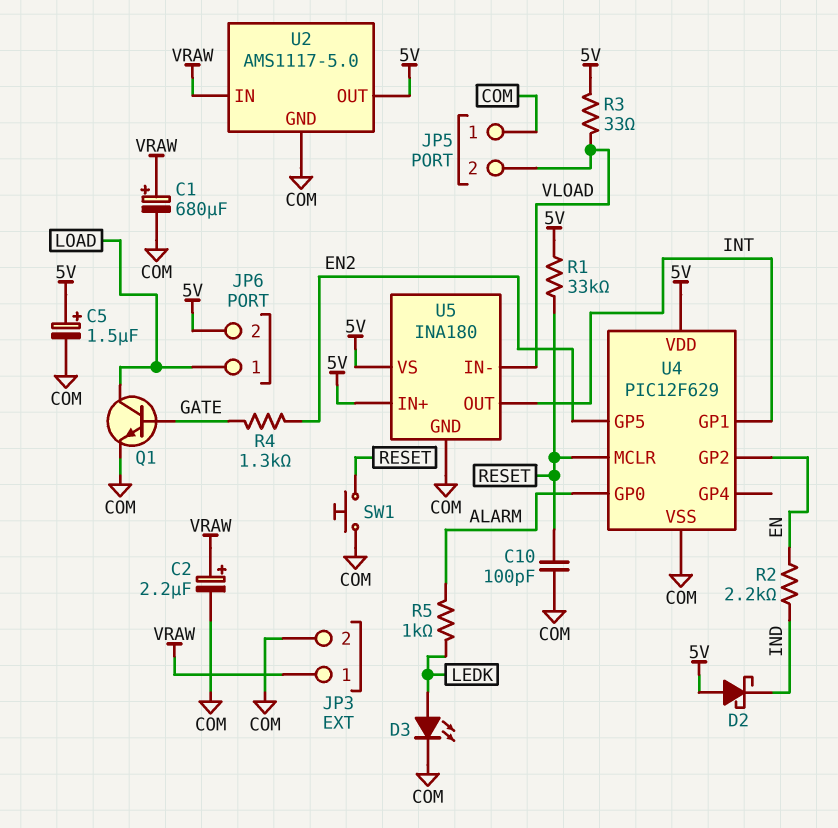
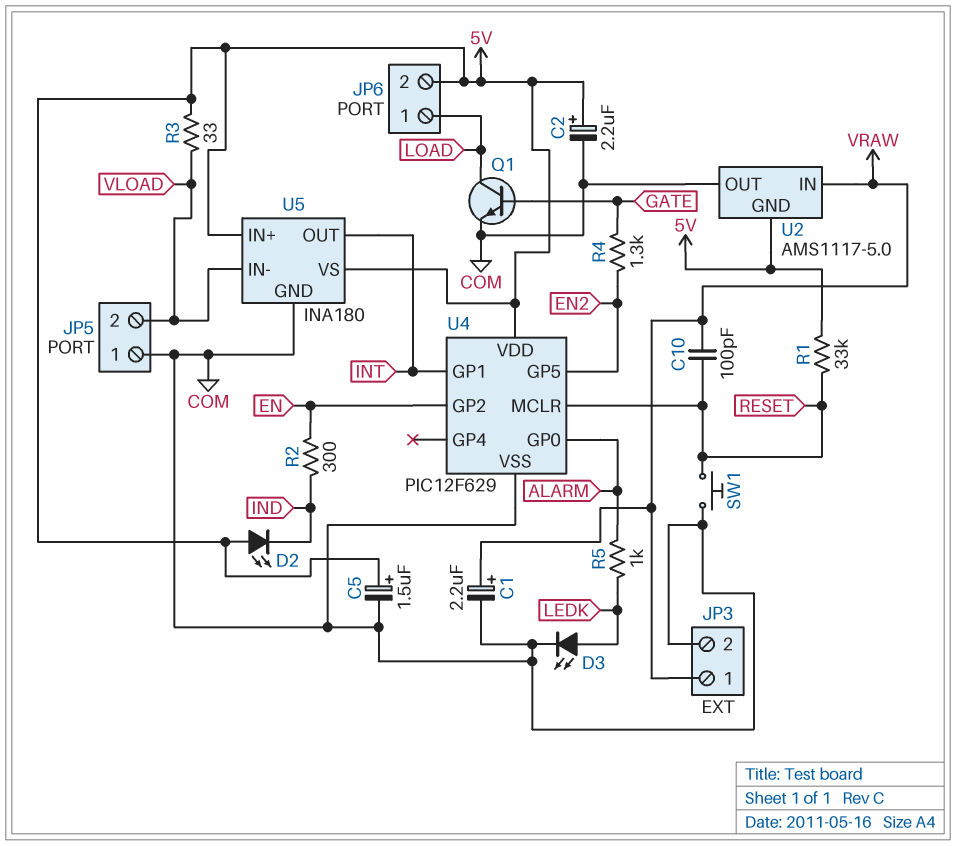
C1: 680uF (plus VRAW, minus COM) -> 2.2uF (plus VRAW, minus COM)
C2: 2.2uF (plus VRAW, minus COM) -> 2.2uF (plus 5V, minus COM)
C10: 100pF (COM, RESET) -> 100pF (RESET, VRAW)
D2: schottky (A 5V, K IND) -> LED (A 5V, K IND)
R2: 2.2k (EN, IND) -> 300 (EN, IND)
U2 pin GND: COM -> 5V
U2 pin OUT: 5V -> COM

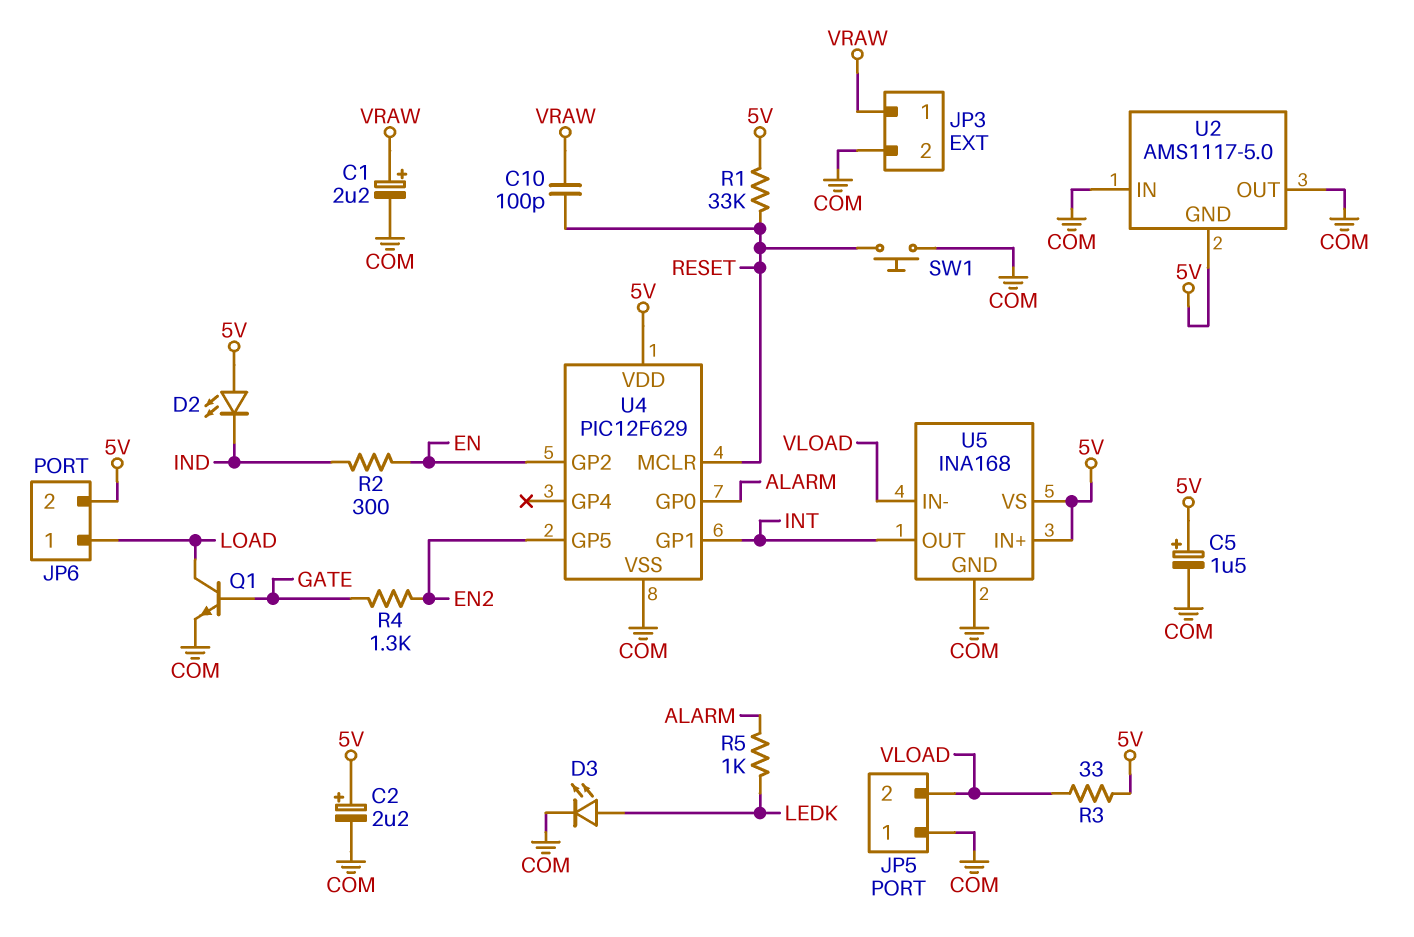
U2 pin IN: VRAW -> COM
U5: INA180 -> INA168

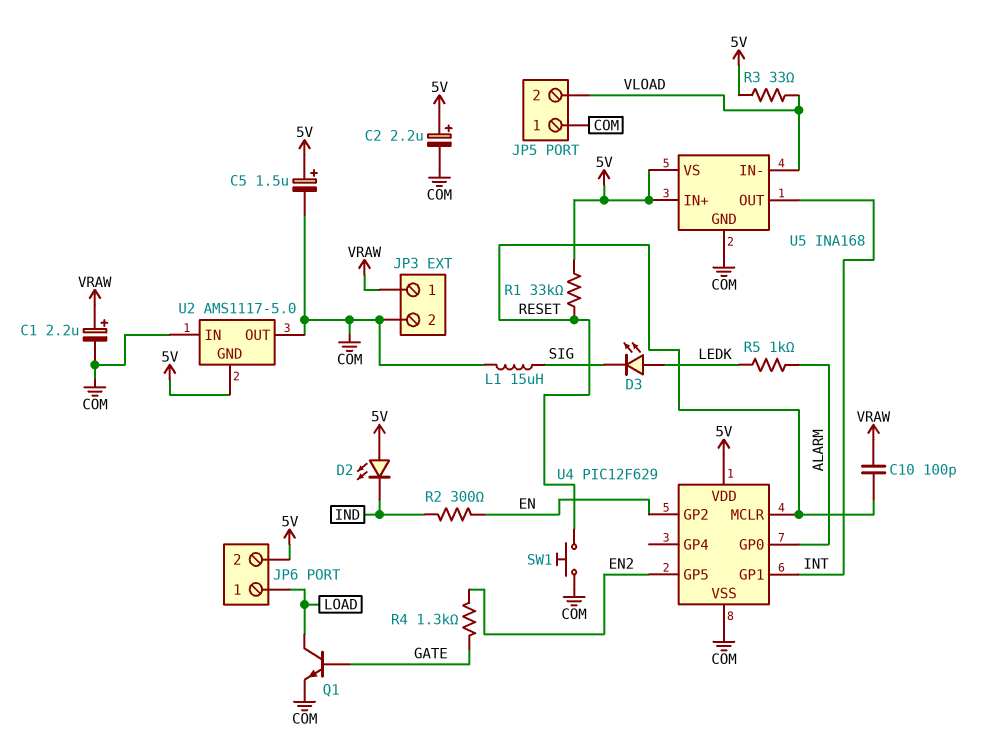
D3: LED (A LEDK, K COM) -> LED (A LEDK, K SIG)
L1: none -> 15uH (COM, SIG)

